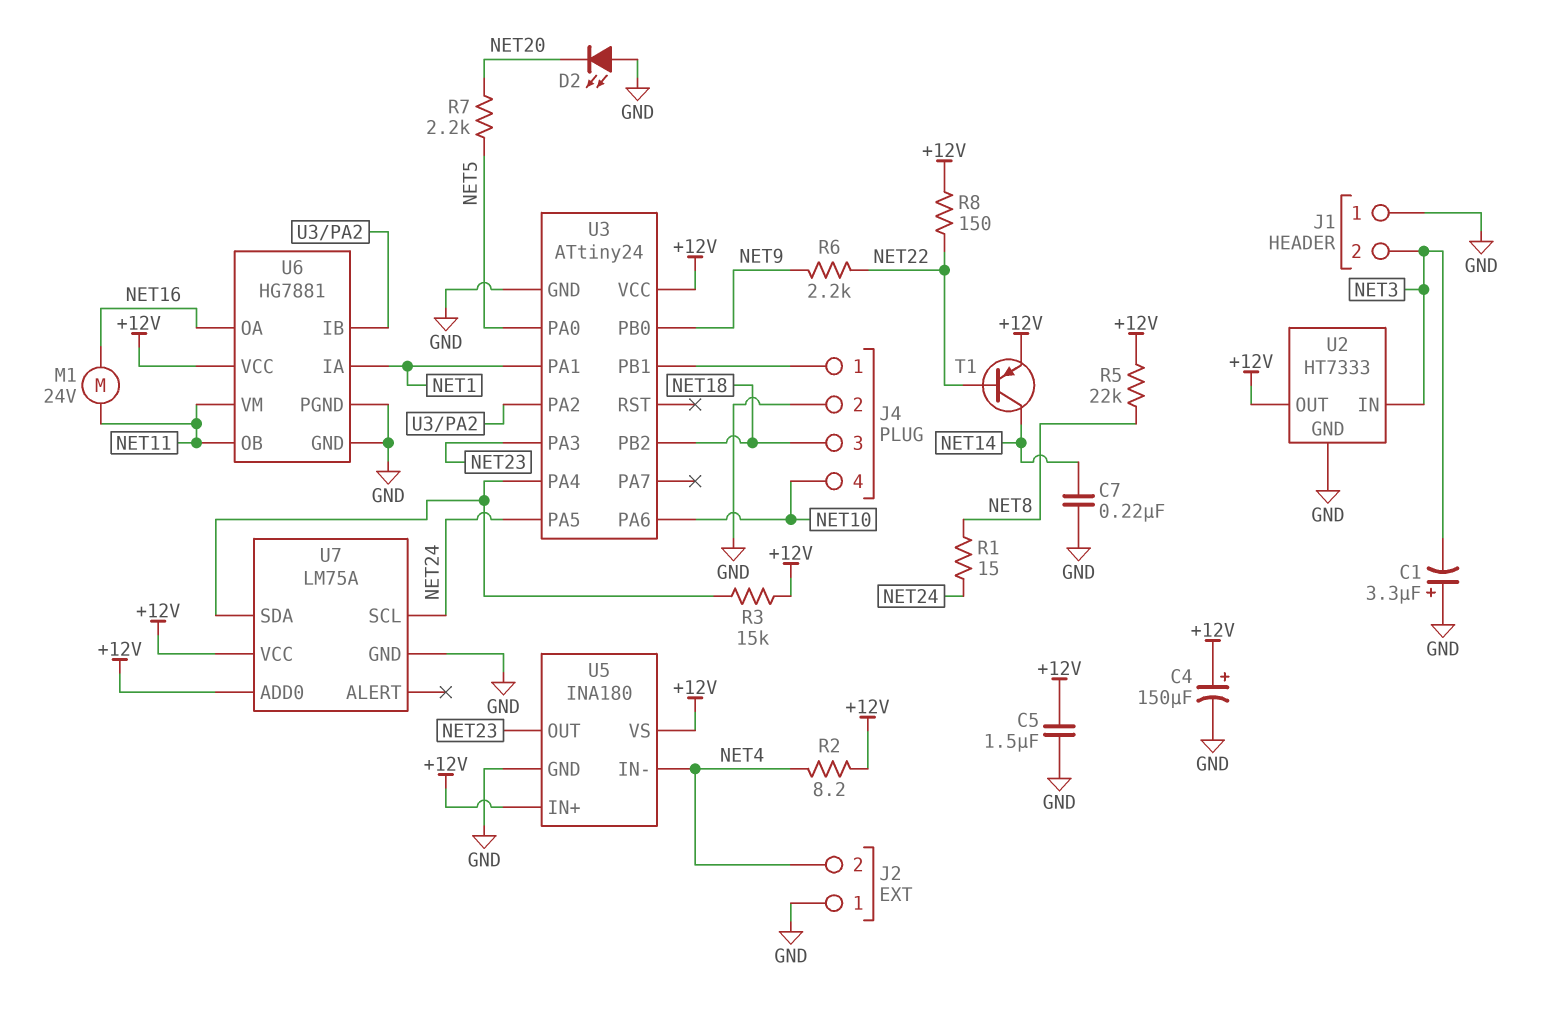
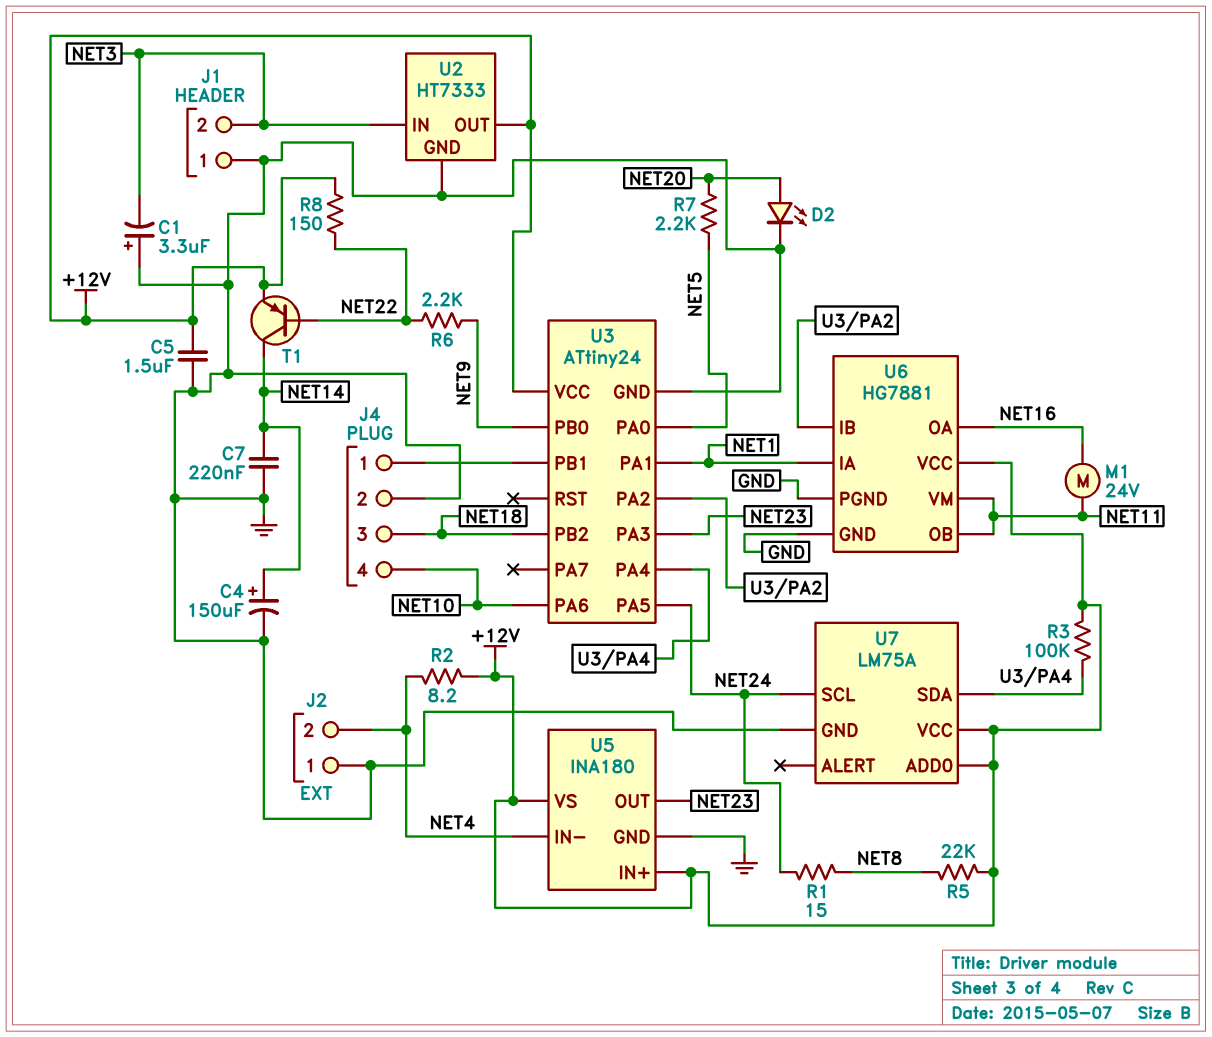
C4: 150uF (plus +12V, minus GND) -> 150uF (plus NET14, minus GND)
D2: LED (A GND, K NET20) -> LED (A NET20, K GND)
R3: 15k (+12V, U3/PA4) -> 100k (+12V, U3/PA4)

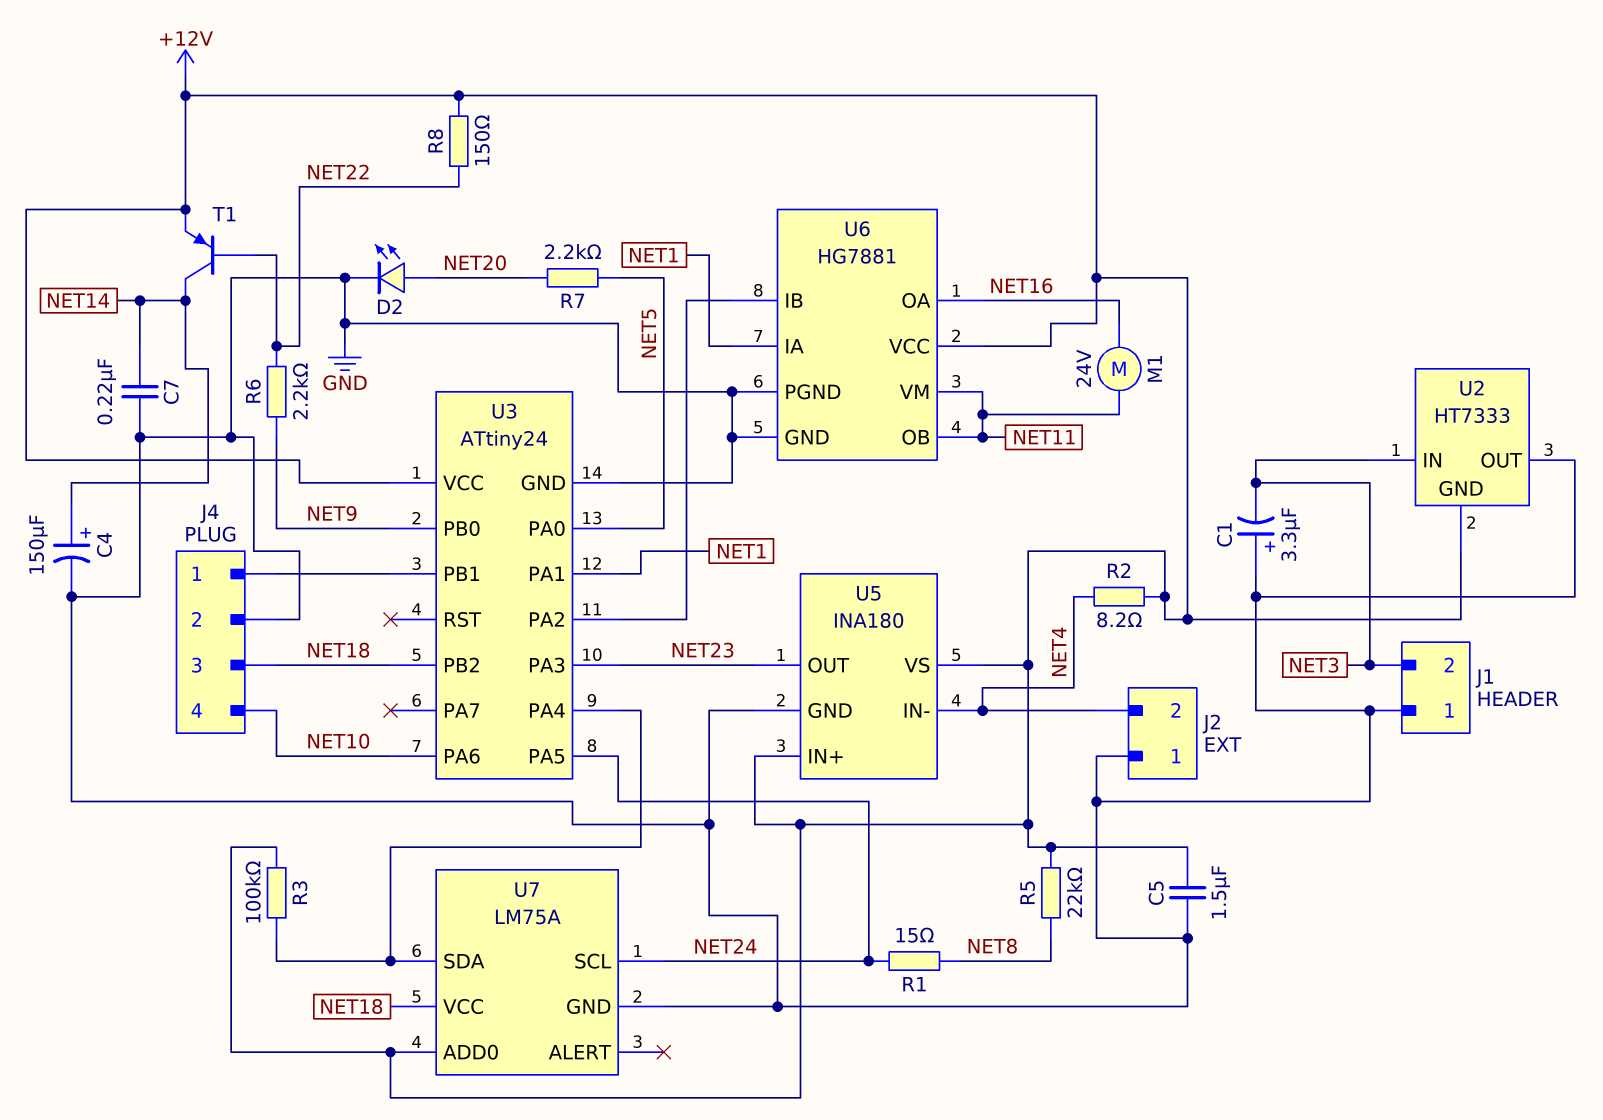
U2 pin GND: GND -> +12V
U2 pin OUT: +12V -> GND
U7 pin VCC: +12V -> NET18

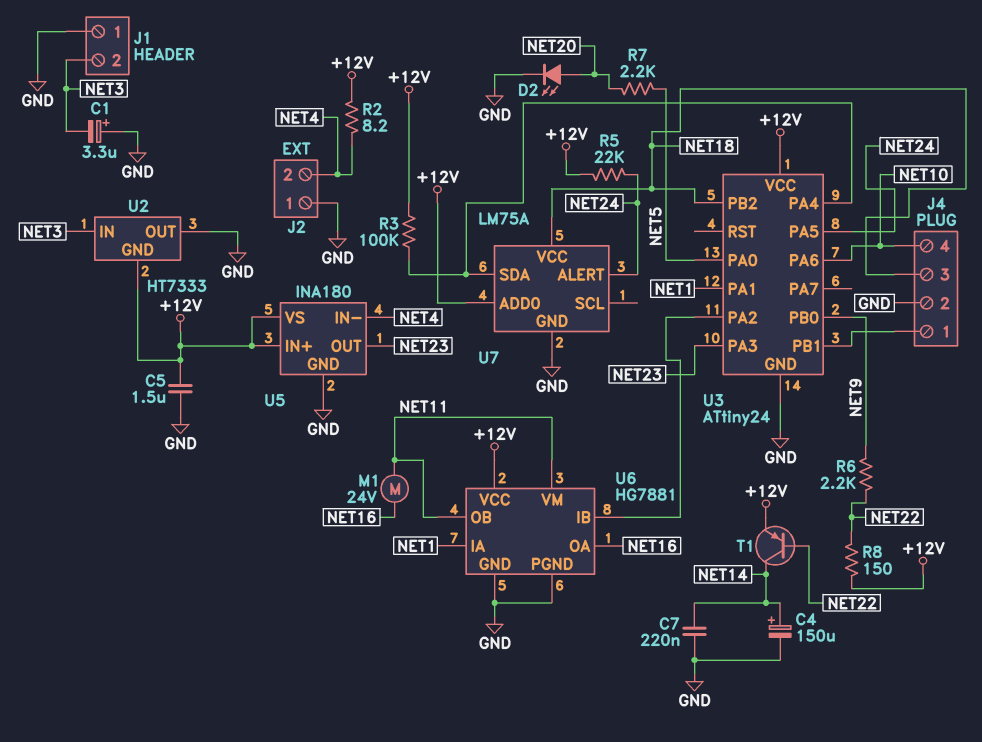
R1: 15 (NET8, NET24) -> none
R5: 22k (+12V, NET8) -> 22k (+12V, NET24)
U7 pin ALERT: none -> NET24
U7 pin SCL: NET24 -> none

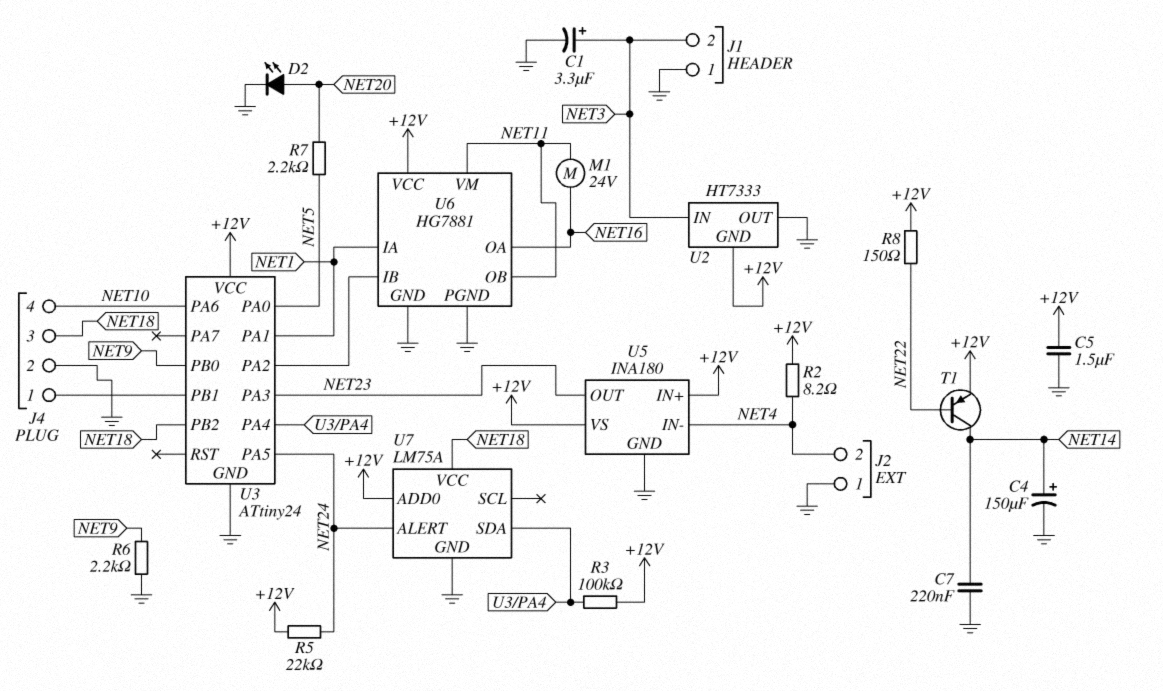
C1: 3.3uF (plus GND, minus NET3) -> 3.3uF (plus NET3, minus GND)
R6: 2.2k (NET9, NET22) -> 2.2k (GND, NET9)

